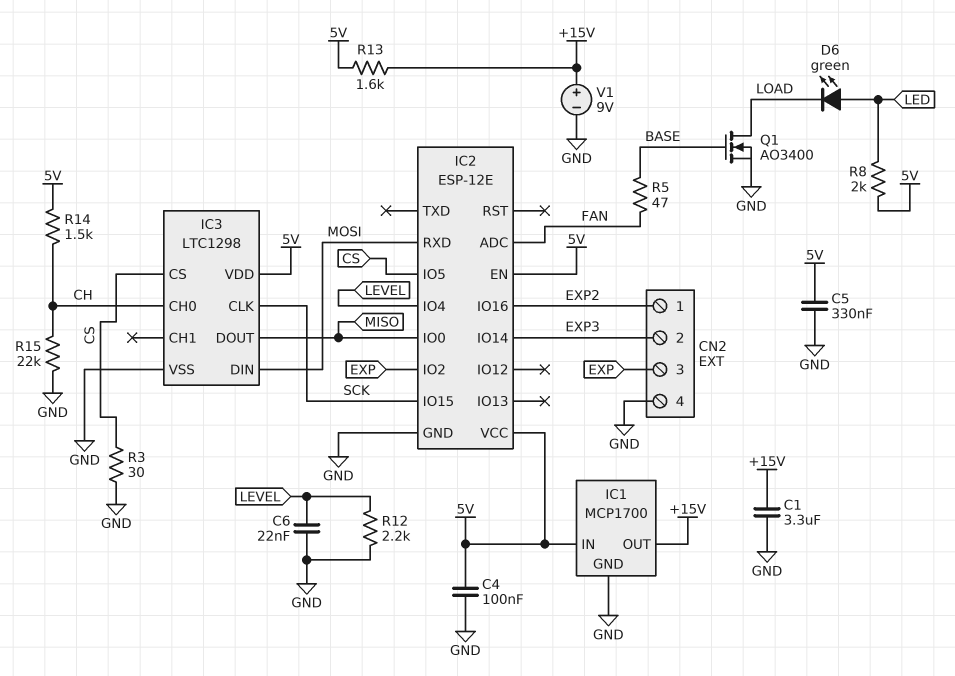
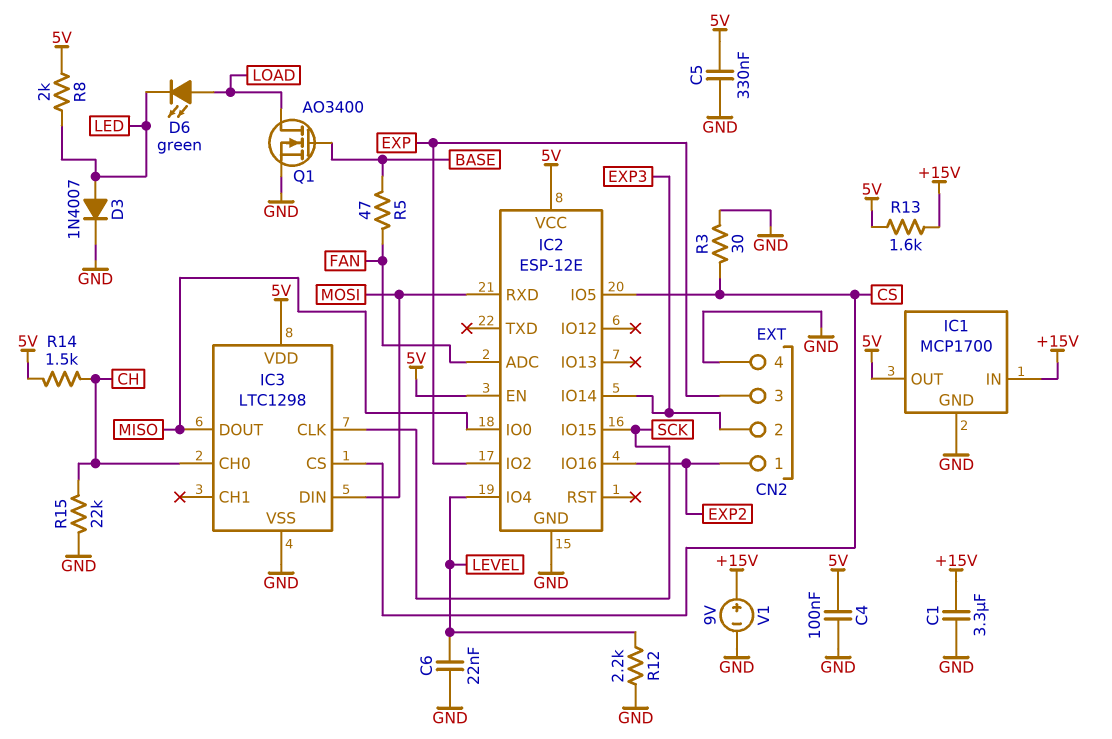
D3: none -> diode 1N4007 (A LED, K GND)
D6: LED green (A LED, K LOAD) -> LED green (A LOAD, K LED)
IC1 pin IN: 5V -> +15V
IC1 pin OUT: +15V -> 5V

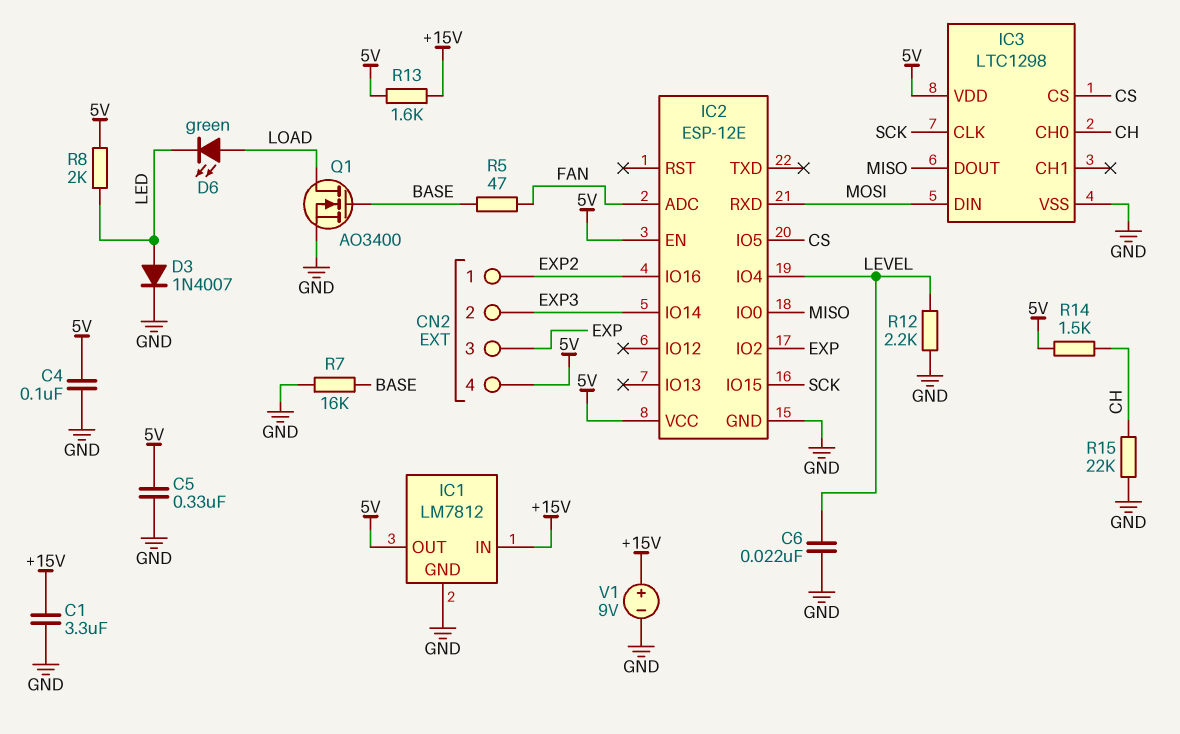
CN2 pin 4: GND -> 5V
IC1: MCP1700 -> LM7812
R3: 30 (CS, GND) -> none
R7: none -> 16k (BASE, GND)

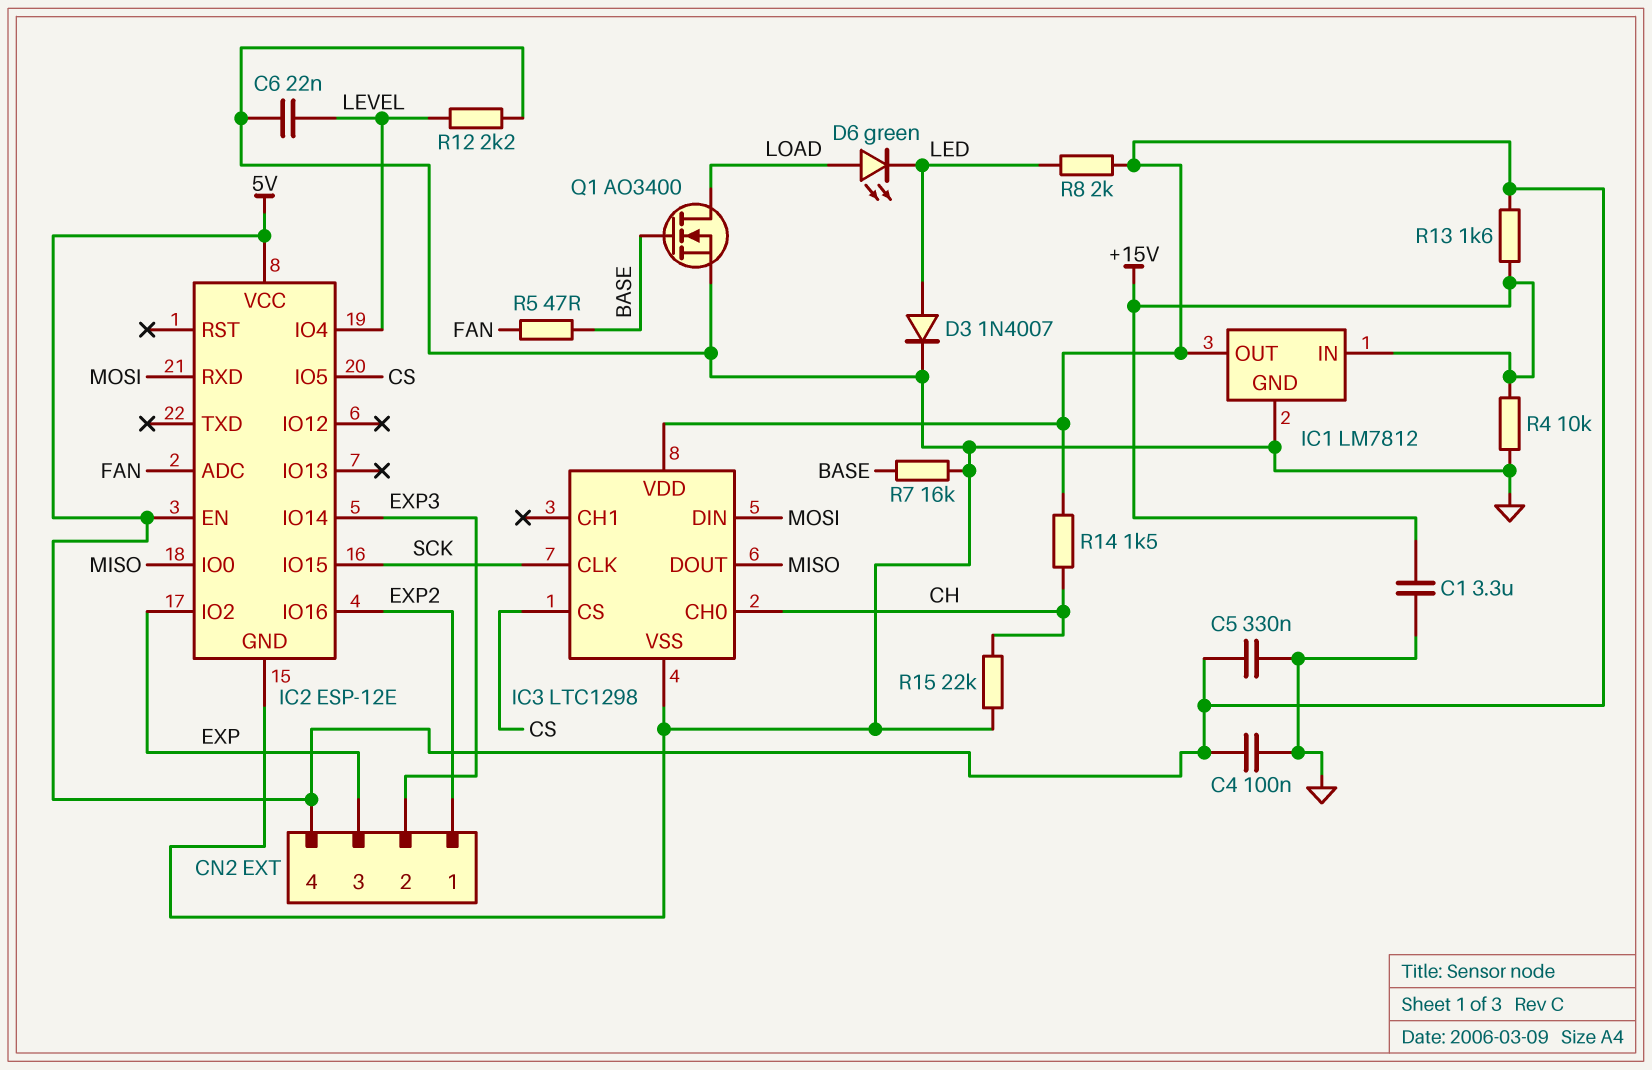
R4: none -> 10k (+15V, GND)
V1: 9V (plus +15V, minus GND) -> none

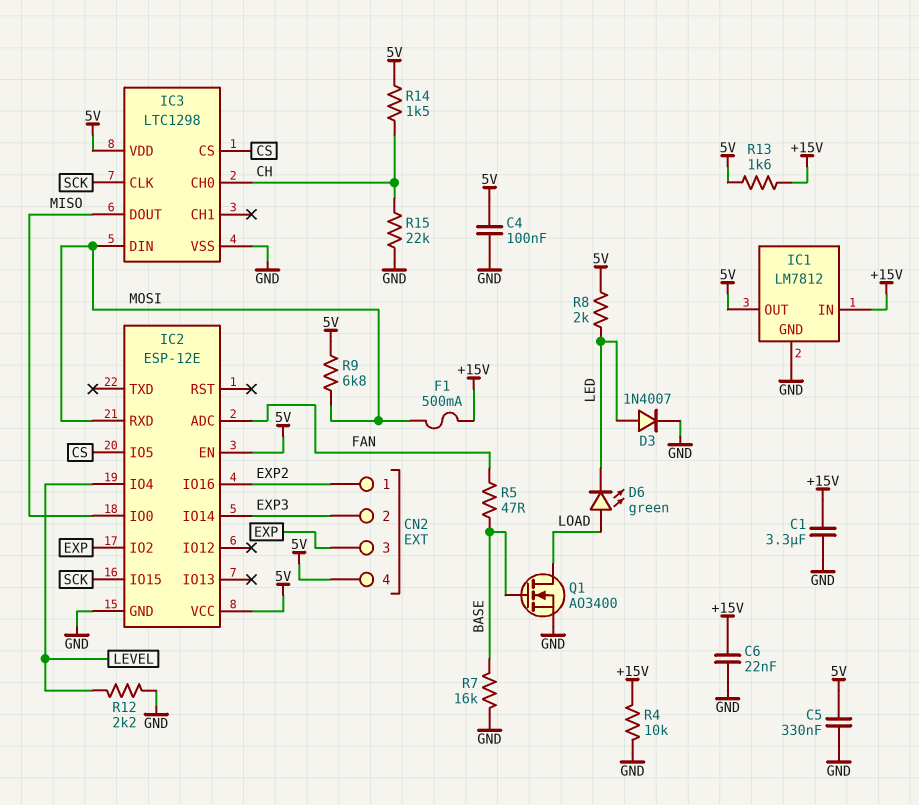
C6: 22nF (GND, LEVEL) -> 22nF (+15V, GND)
F1: none -> 500mA (+15V, MOSI)
R9: none -> 6.8k (5V, MOSI)

